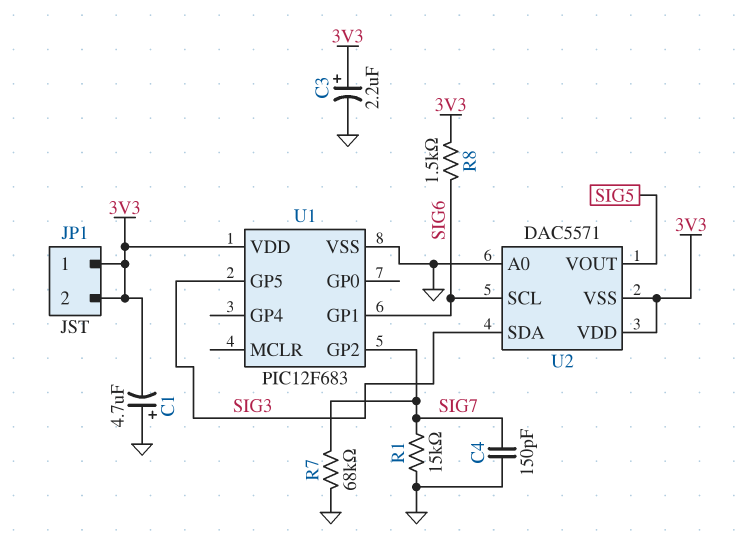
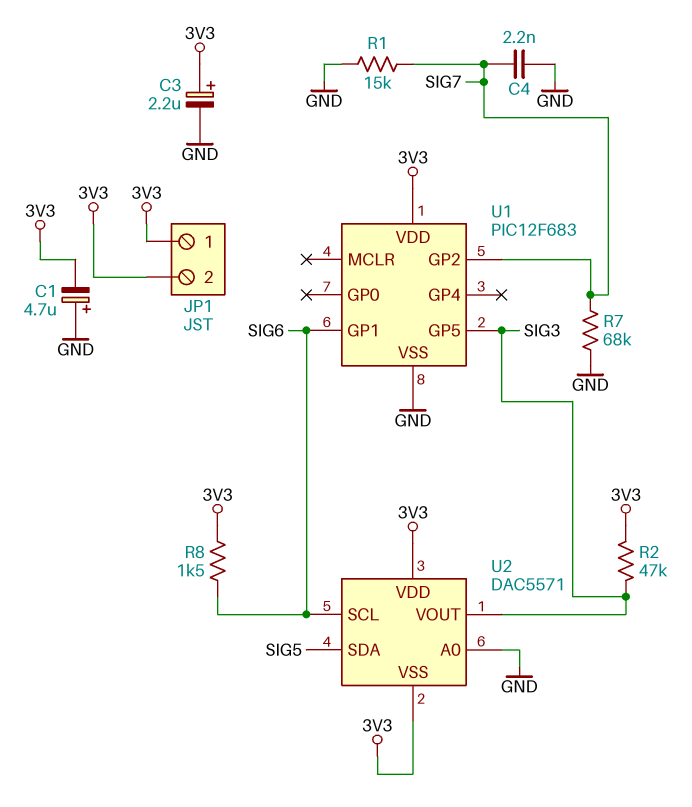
C4: 150pF (GND, SIG7) -> 2.2nF (GND, SIG7)
R2: none -> 47k (3V3, SIG3)
U2 pin SDA: SIG3 -> SIG5
U2 pin VOUT: SIG5 -> SIG3

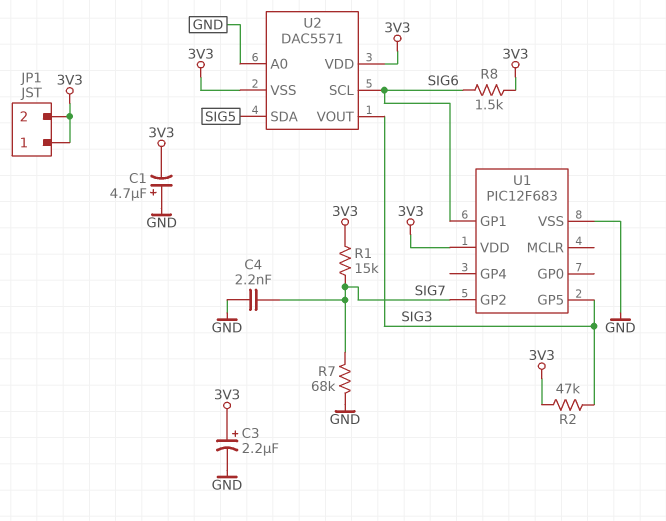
R1: 15k (GND, SIG7) -> 15k (3V3, SIG7)

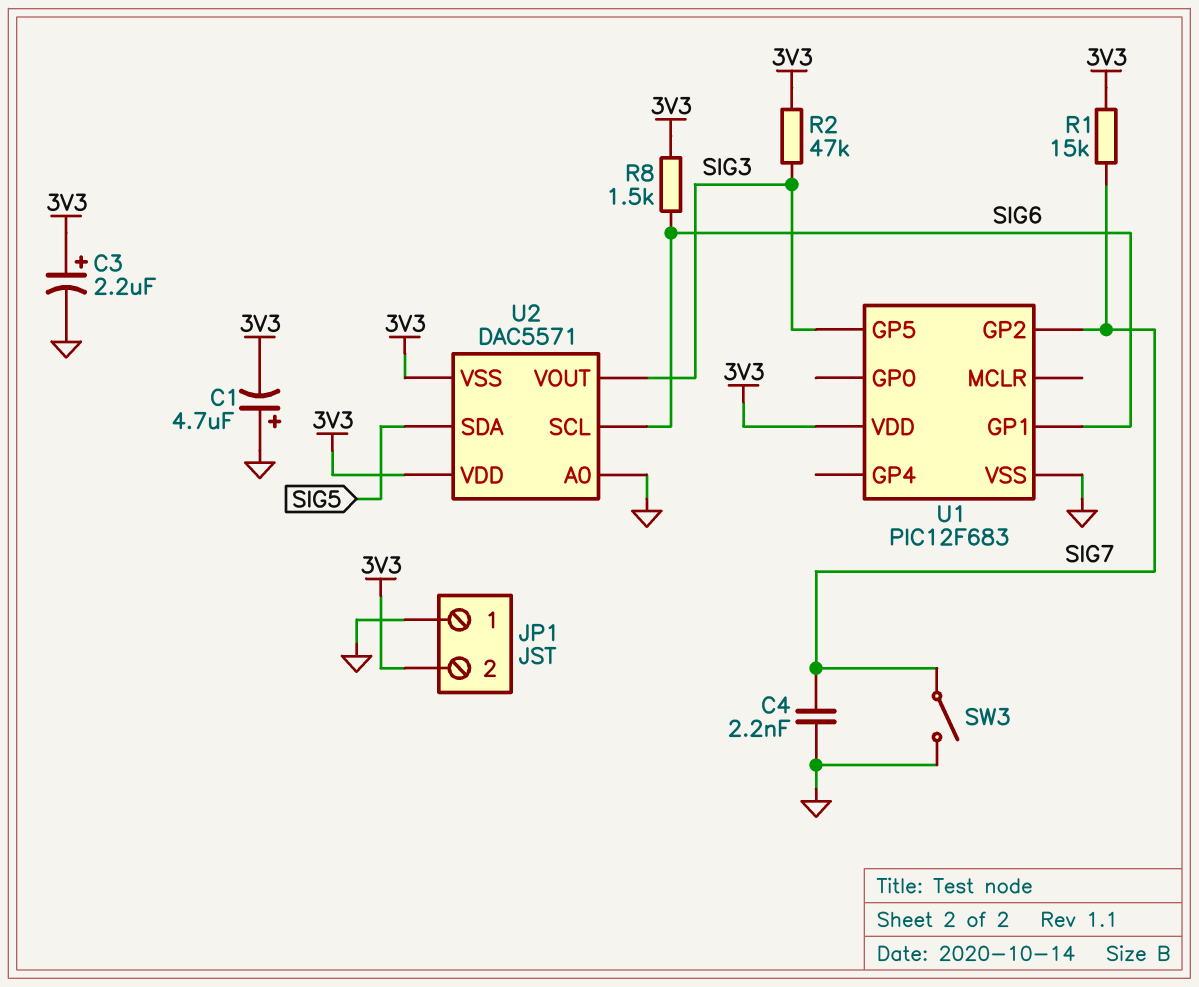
JP1 pin 1: 3V3 -> GND
R7: 68k (GND, SIG7) -> none
SW3: none -> switch (GND, SIG7)

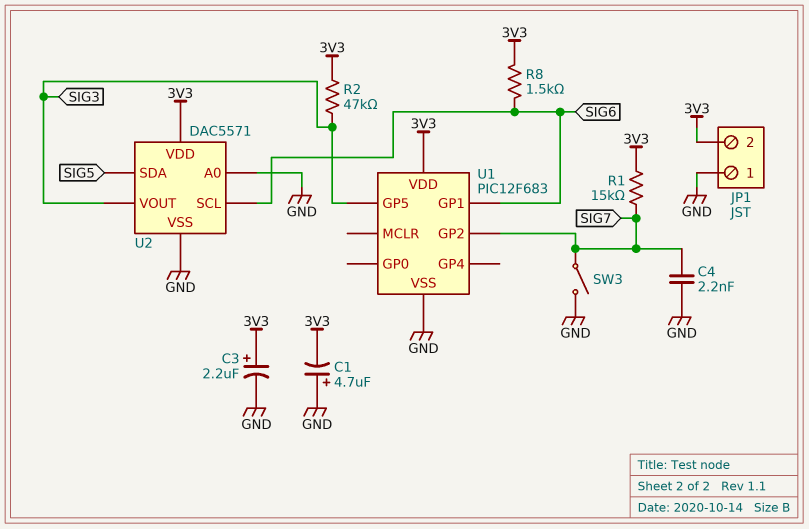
U2 pin VSS: 3V3 -> GND

